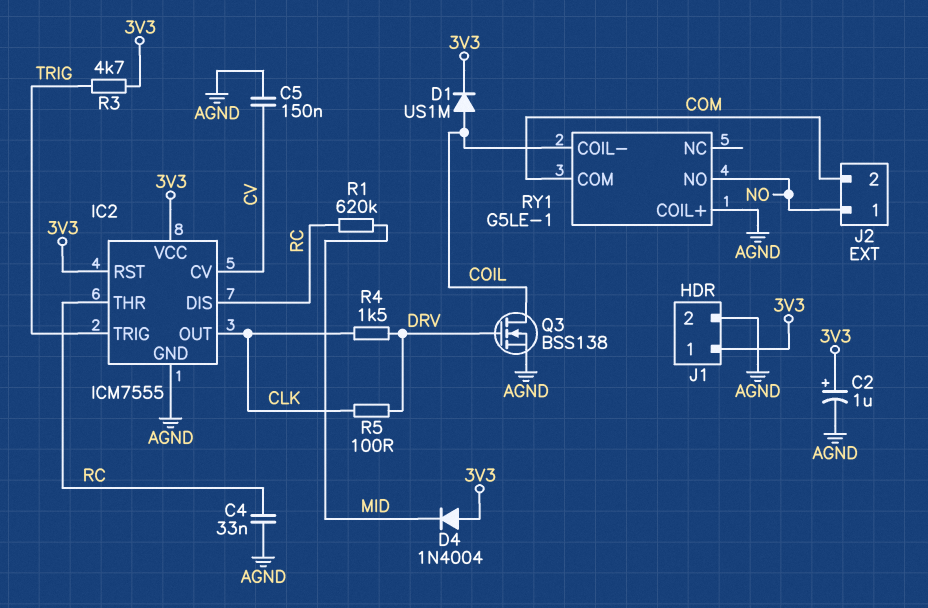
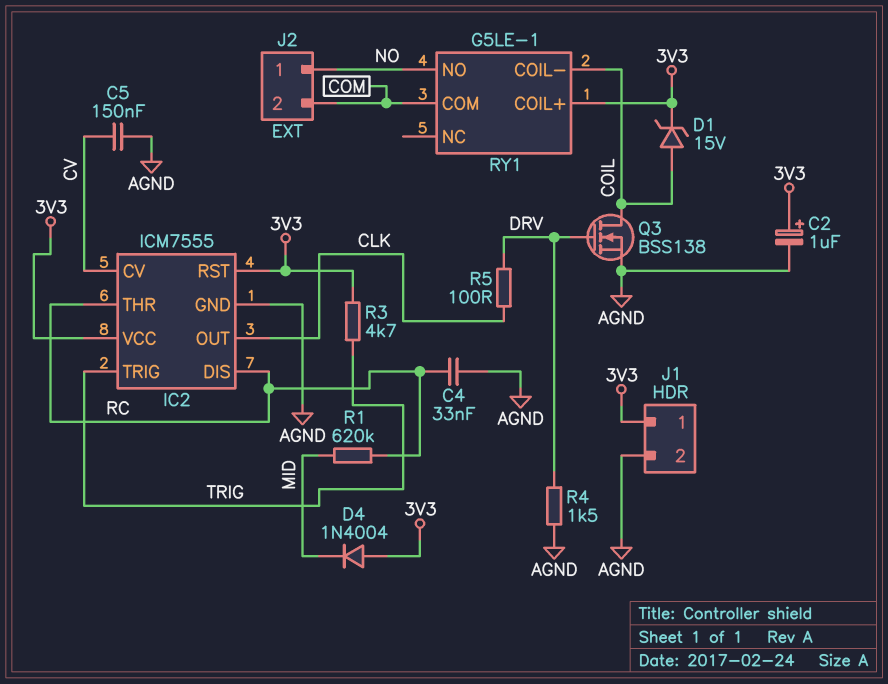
D1: diode US1M (A COIL, K 3V3) -> zener 15V (A COIL, K 3V3)
R4: 1.5k (CLK, DRV) -> 1.5k (AGND, DRV)
RY1 pin COIL+: AGND -> 3V3

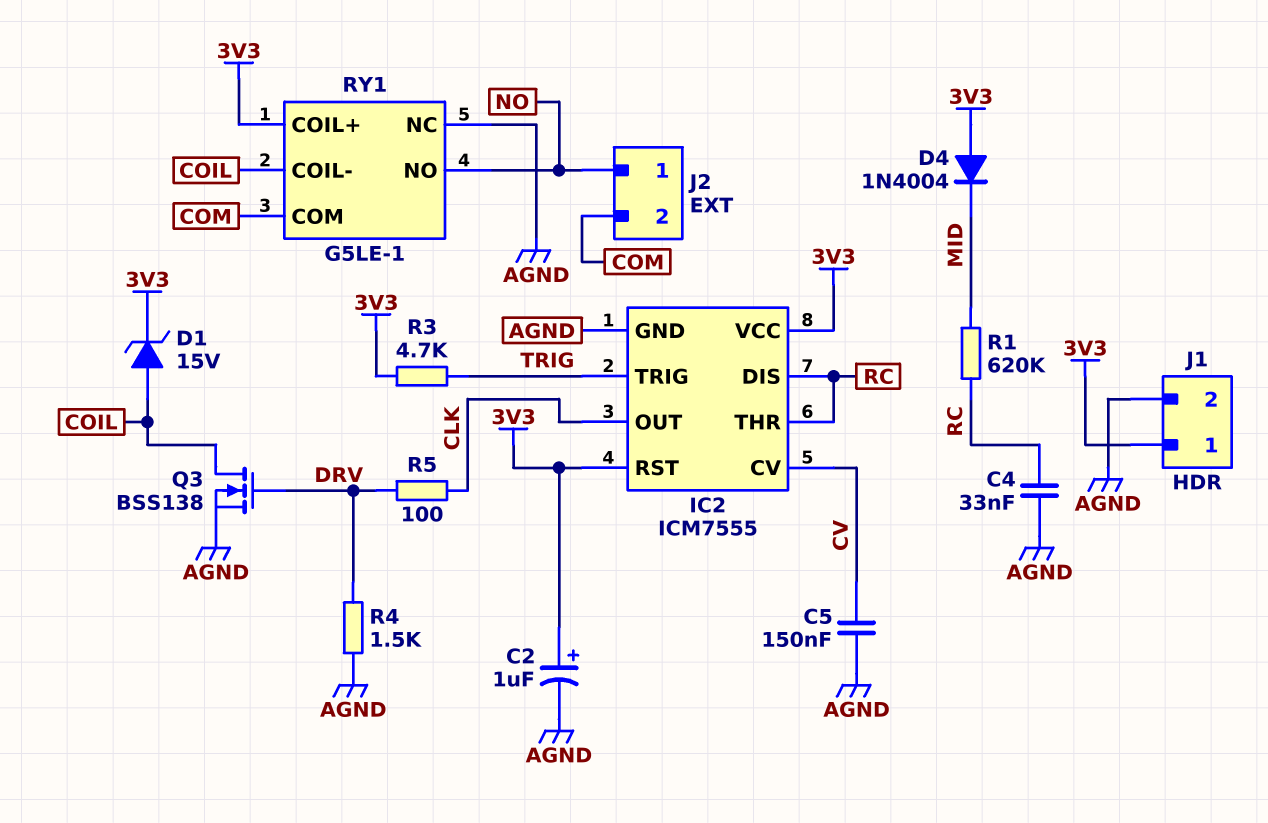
RY1 pin NC: none -> AGND

